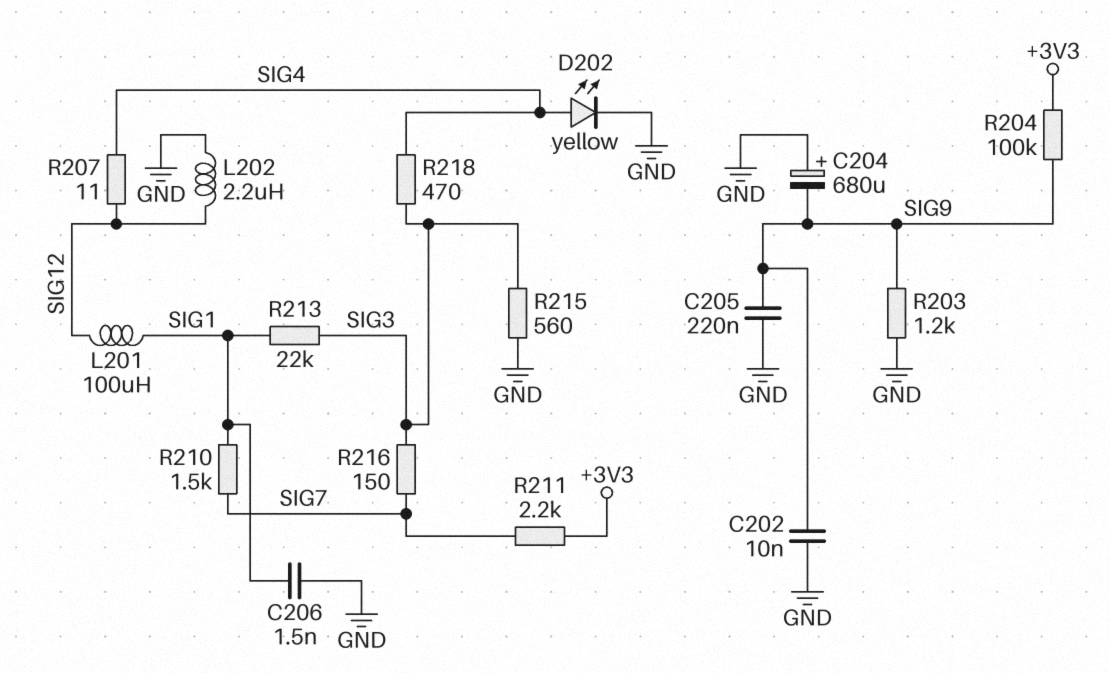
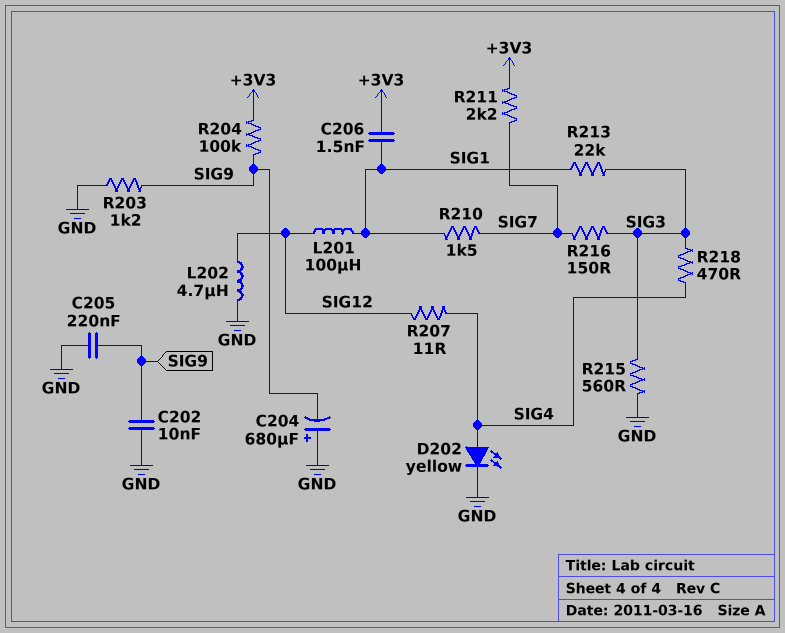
C206: 1.5nF (GND, SIG1) -> 1.5nF (+3V3, SIG1)
L202: 2.2uH (GND, SIG12) -> 4.7uH (GND, SIG12)

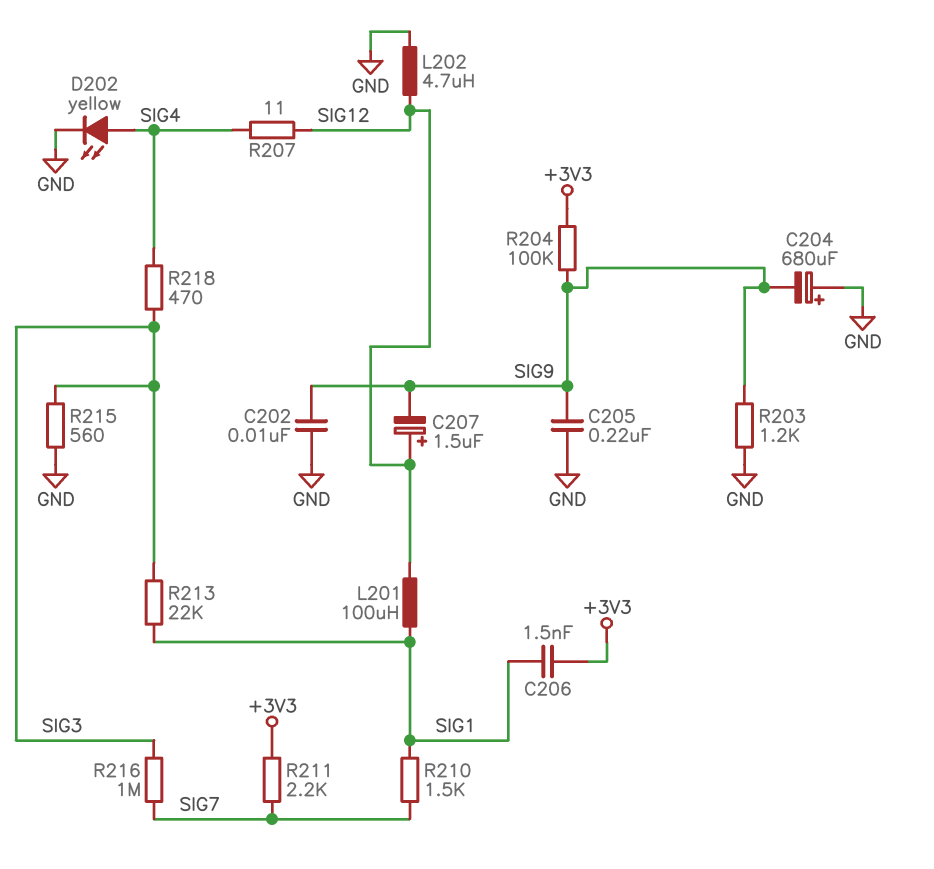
C207: none -> 1.5uF (plus SIG12, minus SIG9)
R216: 150 (SIG3, SIG7) -> 1M (SIG3, SIG7)

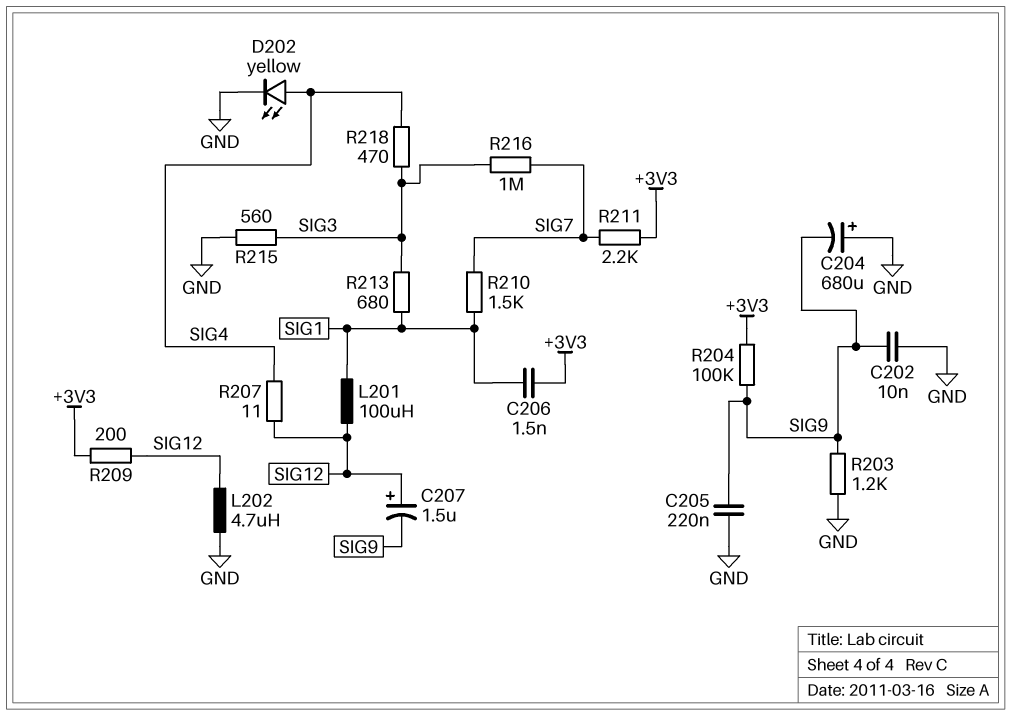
R209: none -> 200 (+3V3, SIG12)
R213: 22k (SIG1, SIG3) -> 680 (SIG1, SIG3)

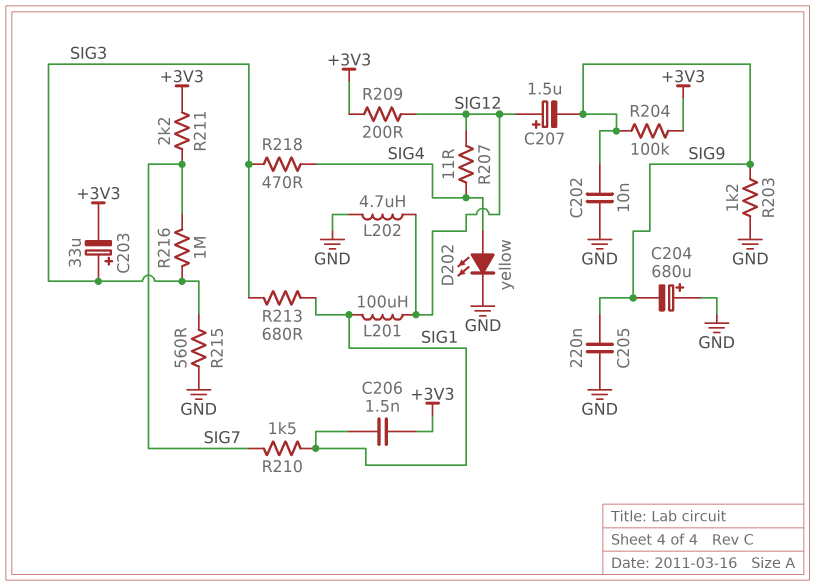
C203: none -> 33uF (plus SIG3, minus +3V3)

